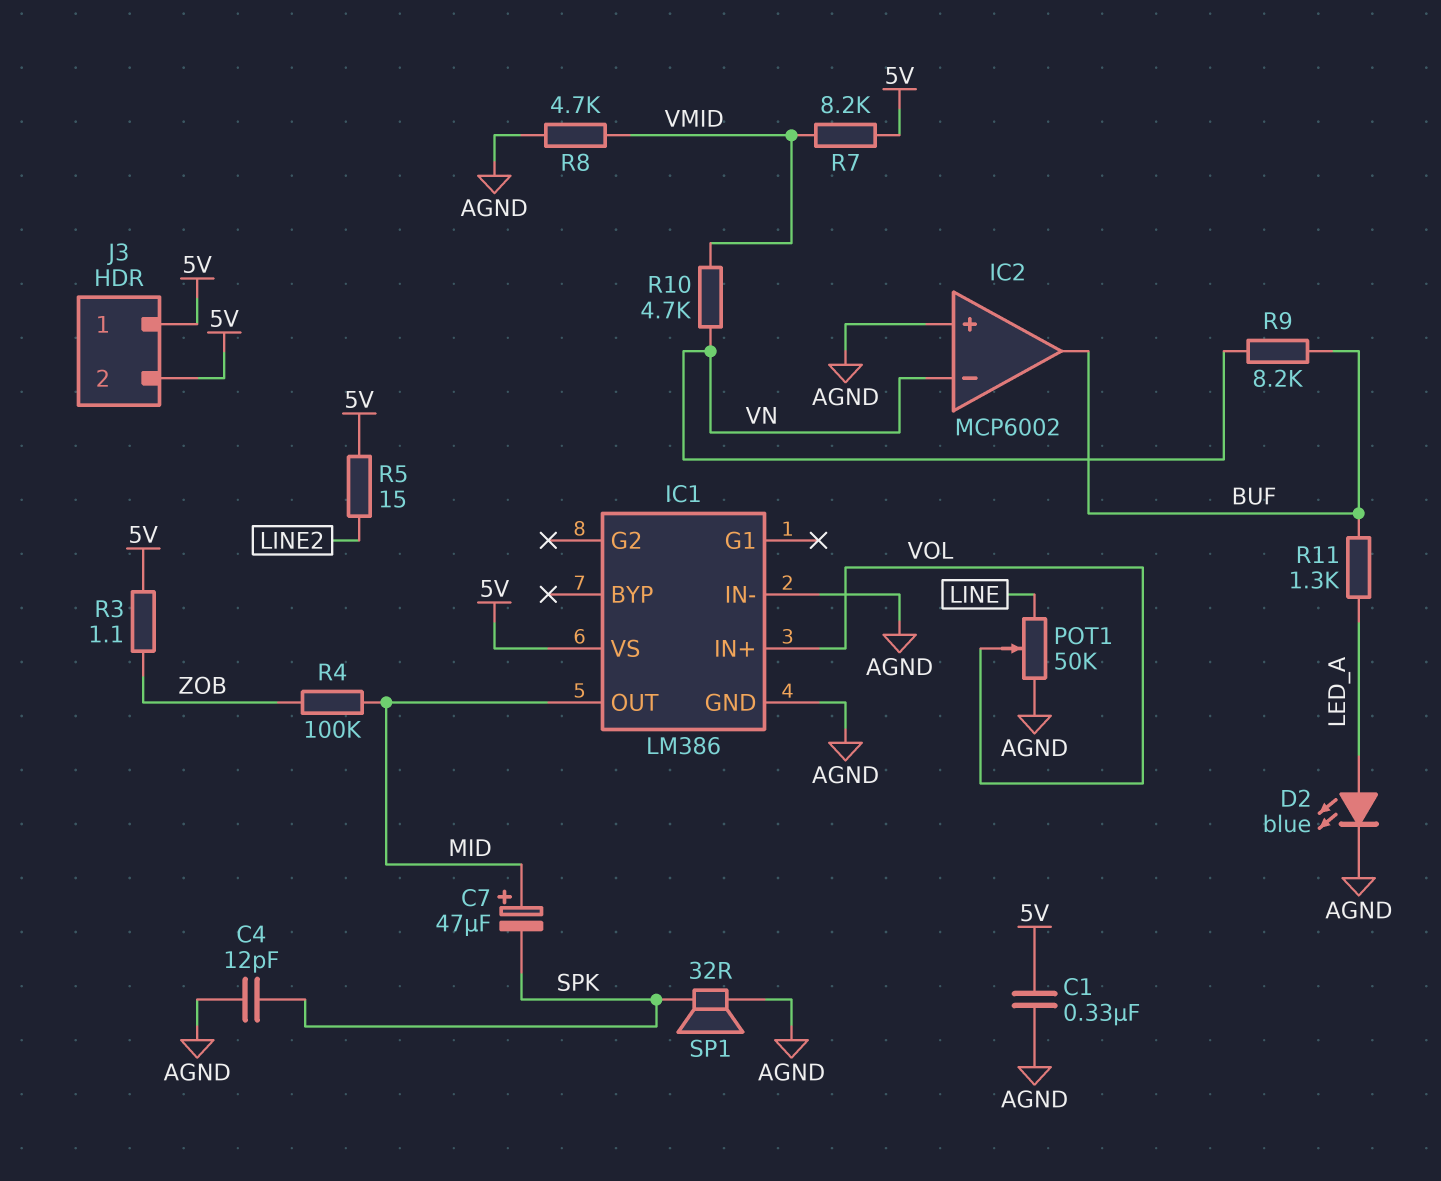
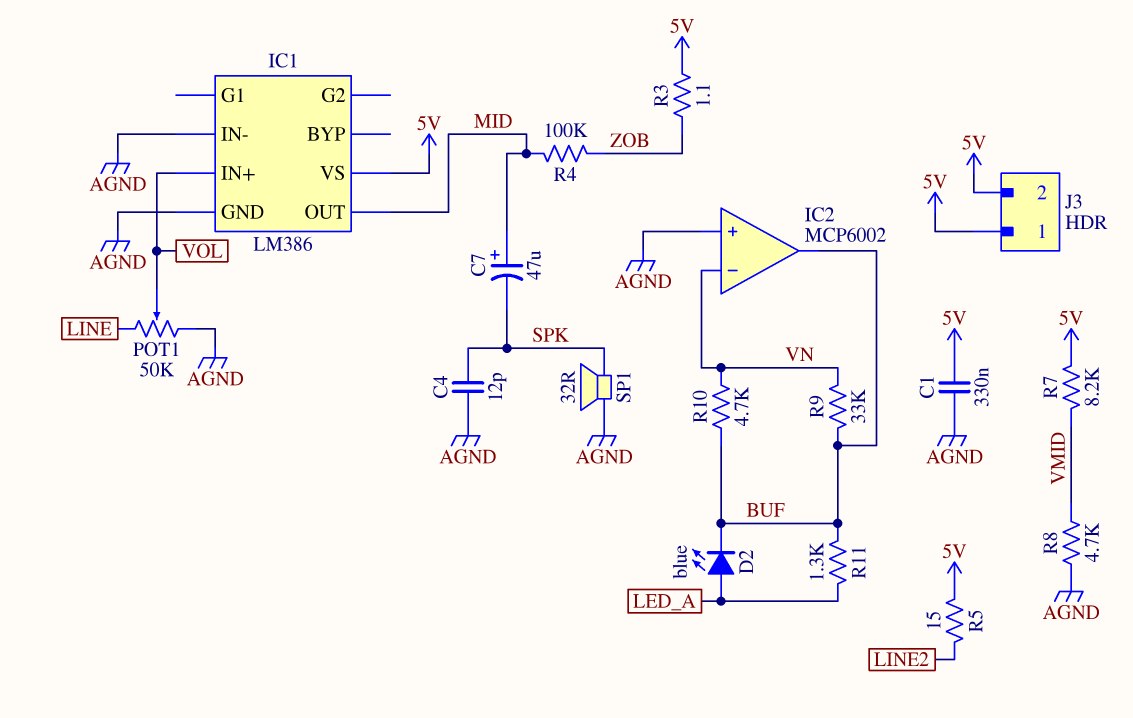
D2: LED blue (A LED_A, K AGND) -> LED blue (A LED_A, K BUF)
R9: 8.2k (BUF, VN) -> 33k (BUF, VN)
R10: 4.7k (VMID, VN) -> 4.7k (BUF, VN)

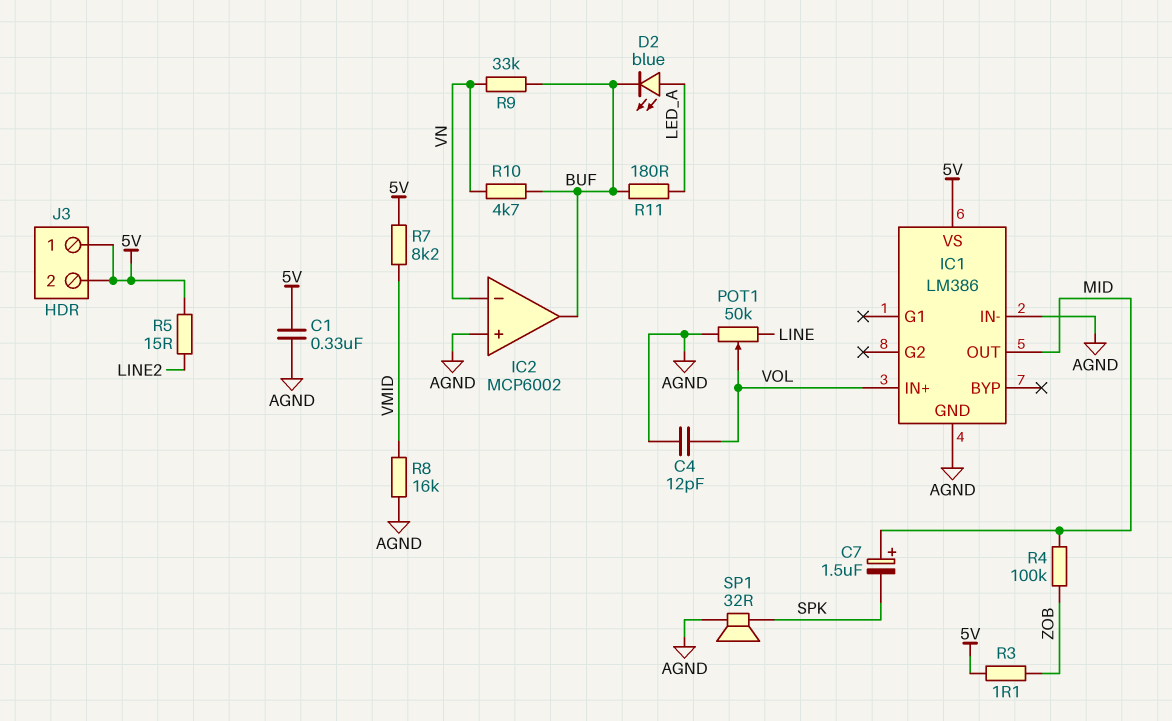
C4: 12pF (AGND, SPK) -> 12pF (AGND, VOL)
C7: 47uF (plus MID, minus SPK) -> 1.5uF (plus MID, minus SPK)
R8: 4.7k (AGND, VMID) -> 16k (AGND, VMID)
R11: 1.3k (BUF, LED_A) -> 180 (BUF, LED_A)

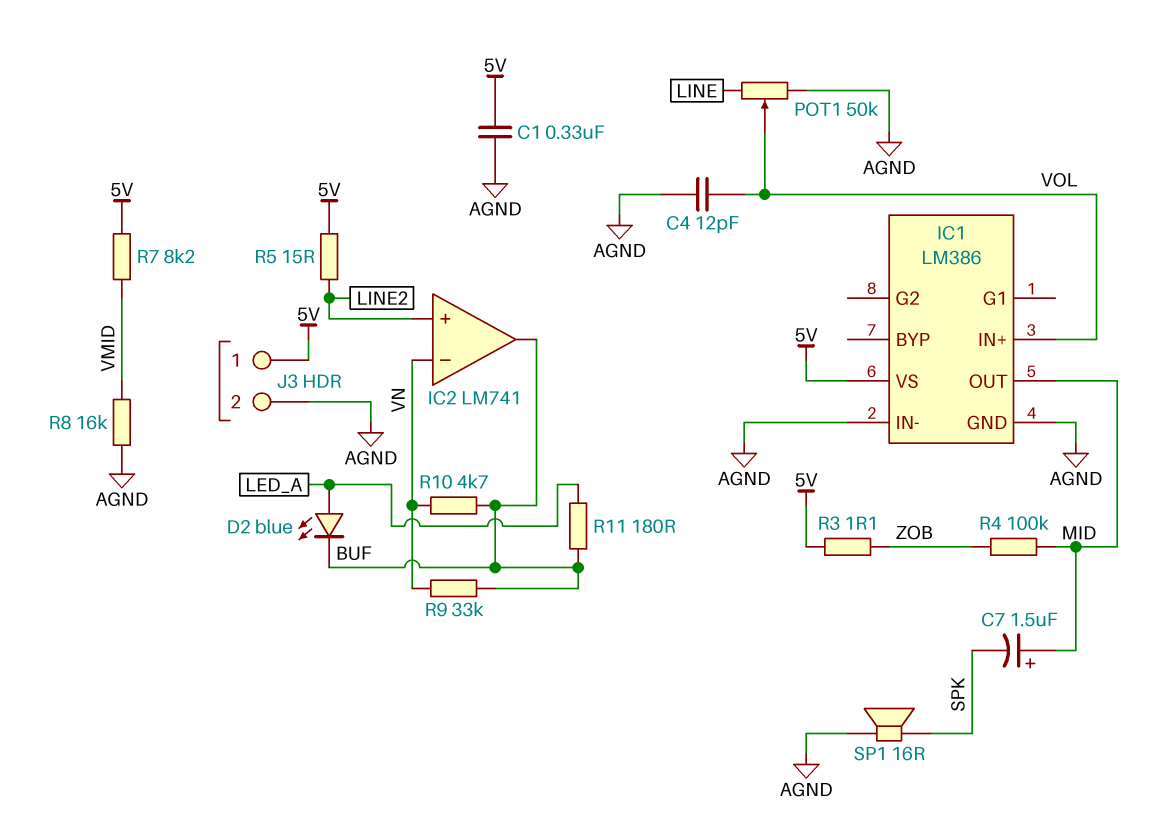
IC2: MCP6002 -> LM741
IC2 pin in+: AGND -> LINE2
J3 pin 2: 5V -> AGND
SP1: speaker 32R (AGND, SPK) -> speaker 16R (AGND, SPK)

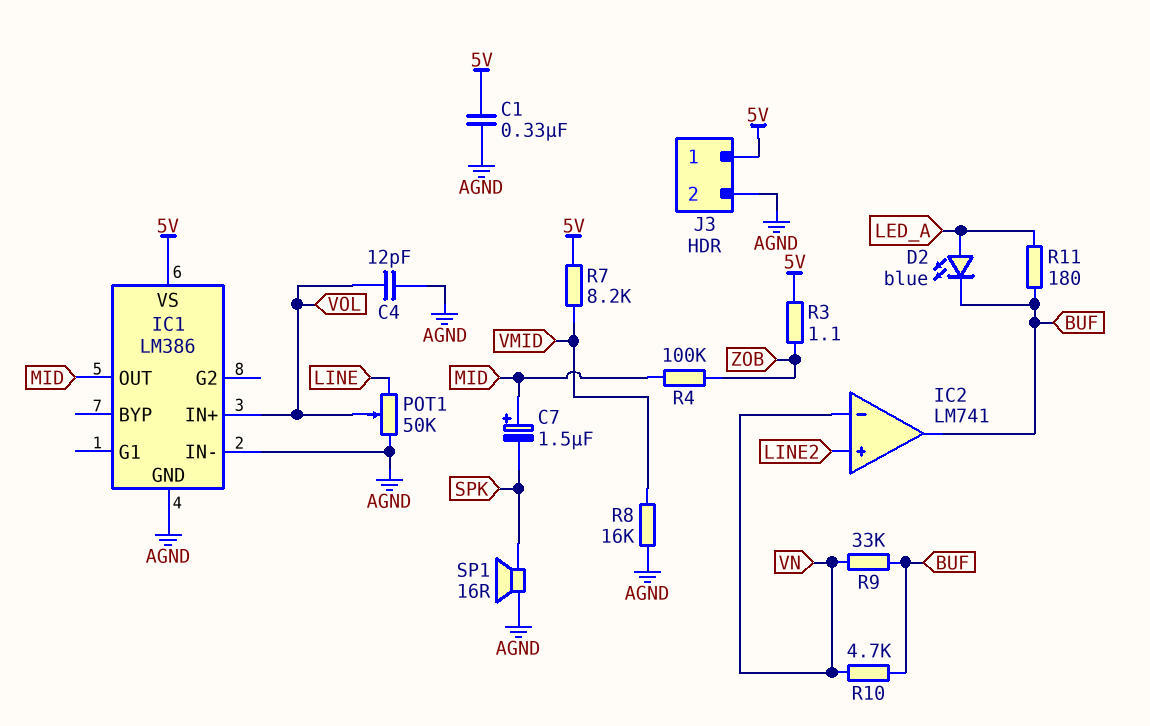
R5: 15 (5V, LINE2) -> none

